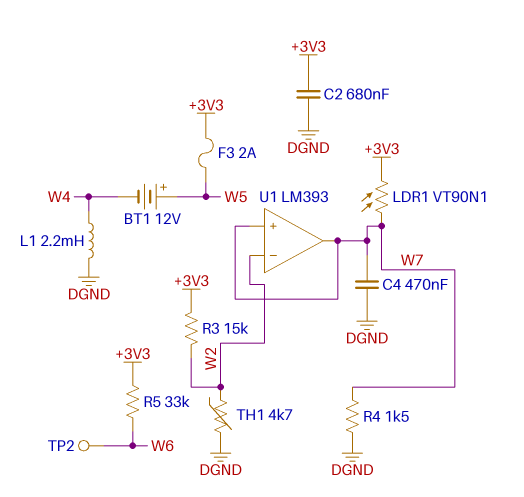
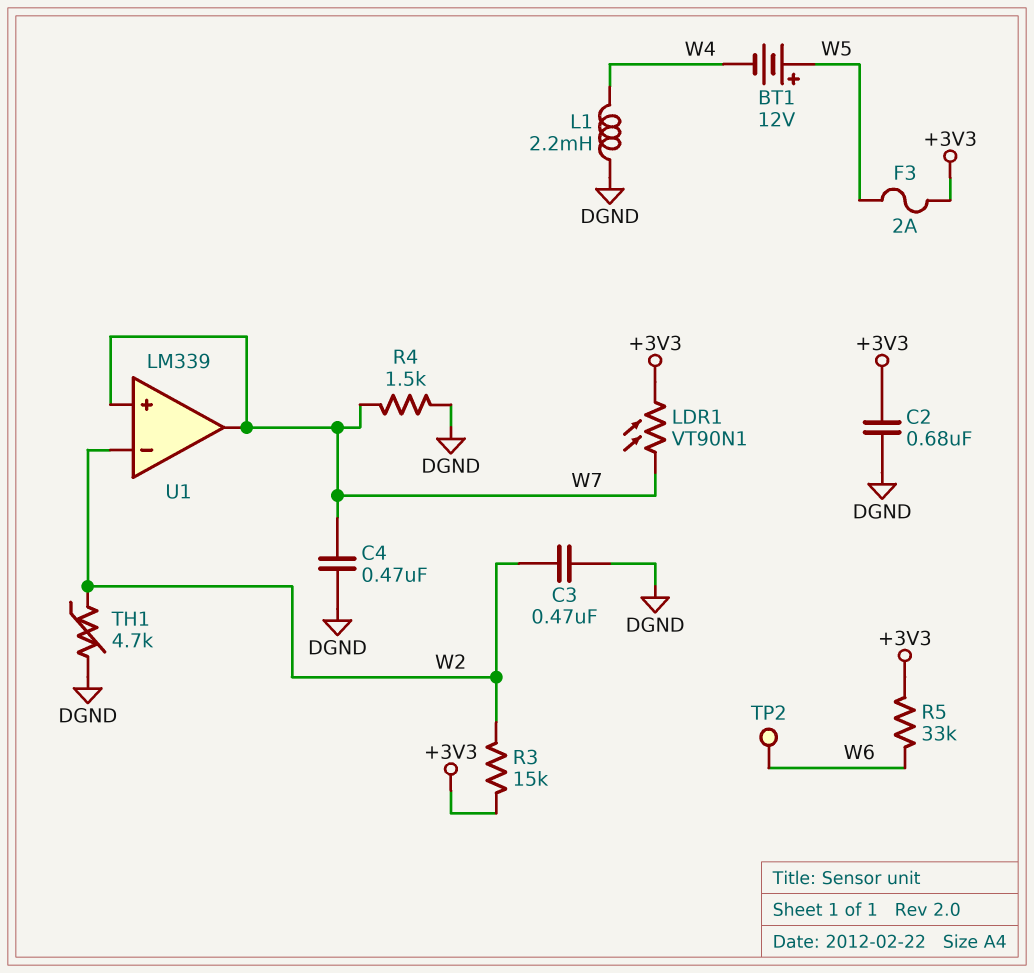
C3: none -> 470nF (DGND, W2)
U1: LM393 -> LM339

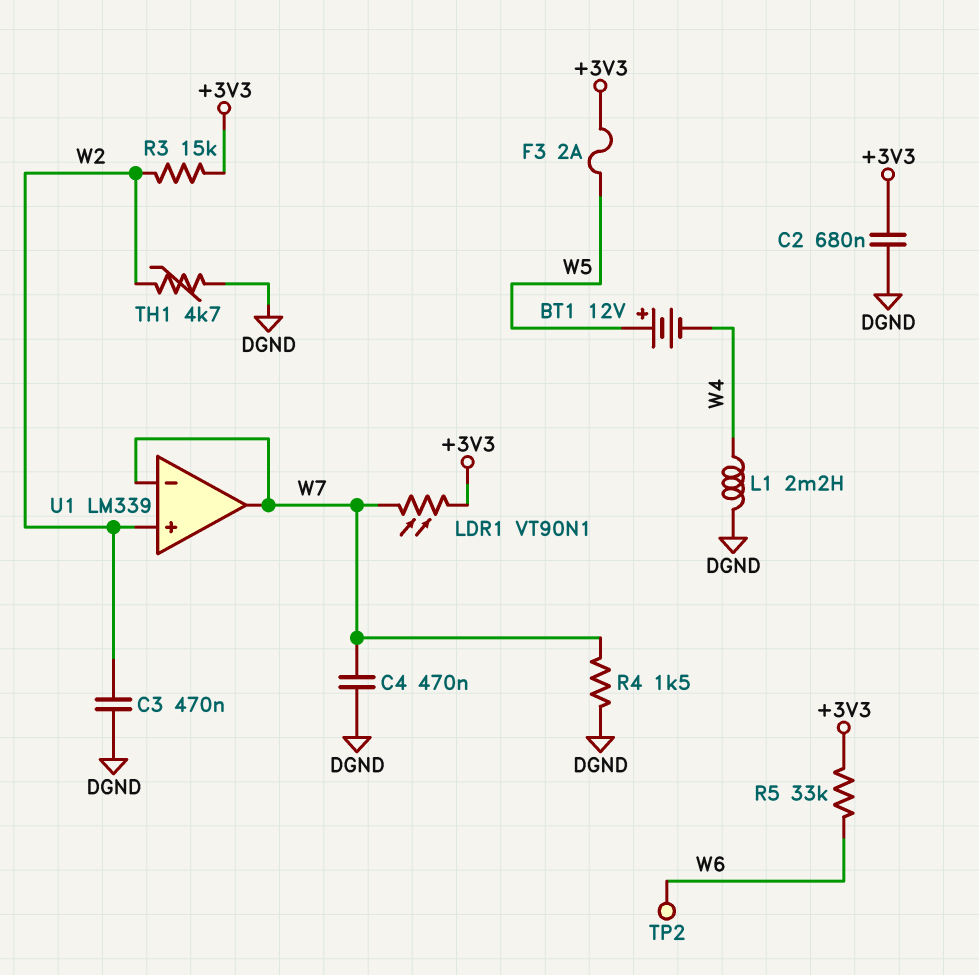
U1 pin in+: W7 -> W2
U1 pin in-: W2 -> W7

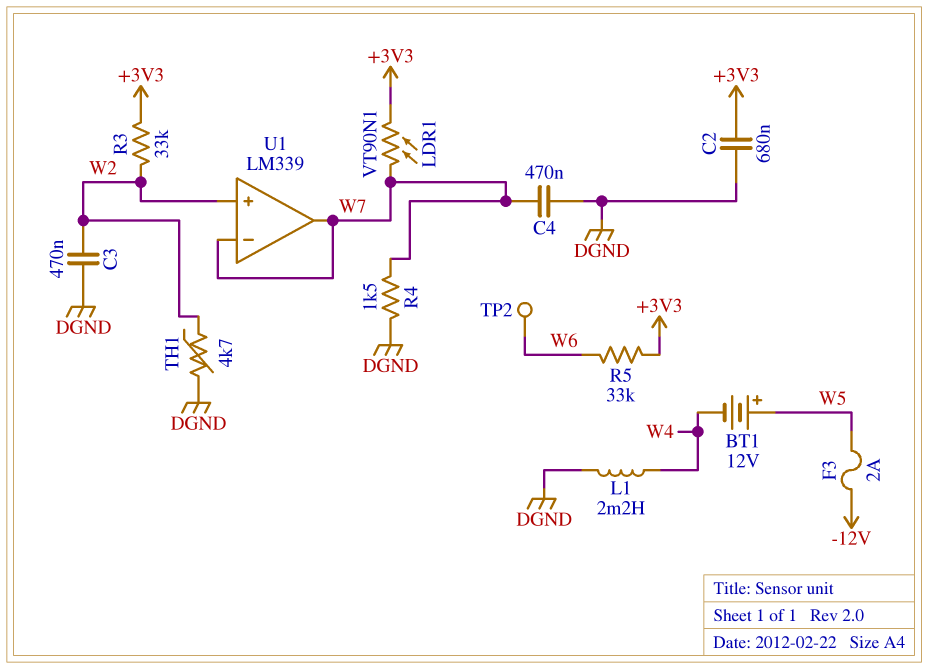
F3: 2A (+3V3, W5) -> 2A (-12V, W5)
R3: 15k (+3V3, W2) -> 33k (+3V3, W2)

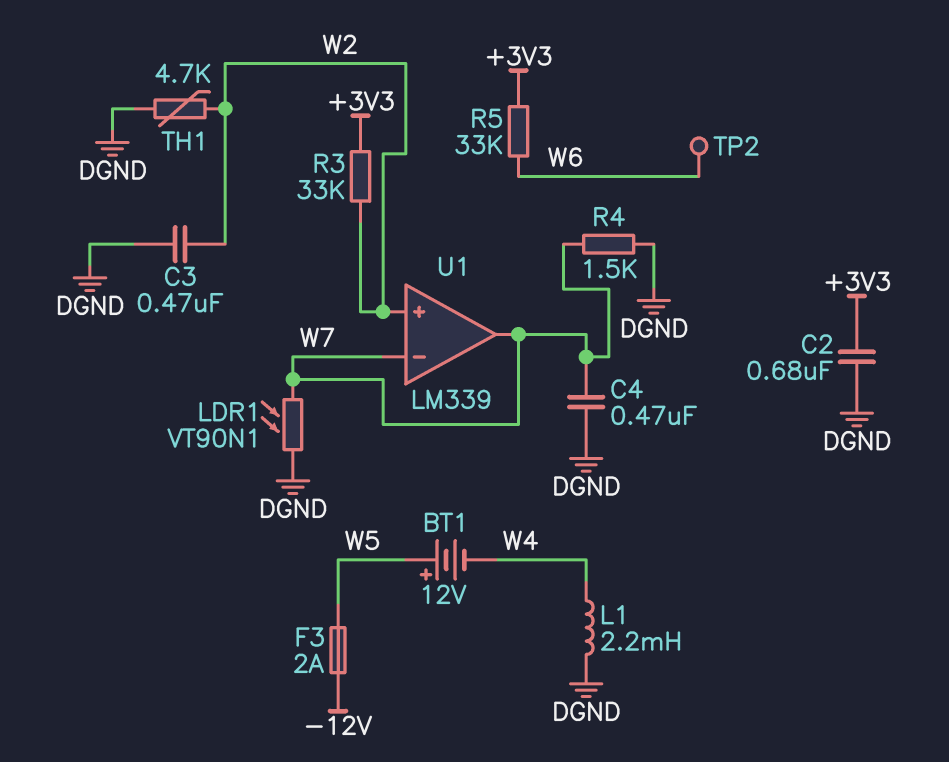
LDR1: VT90N1 (+3V3, W7) -> VT90N1 (DGND, W7)

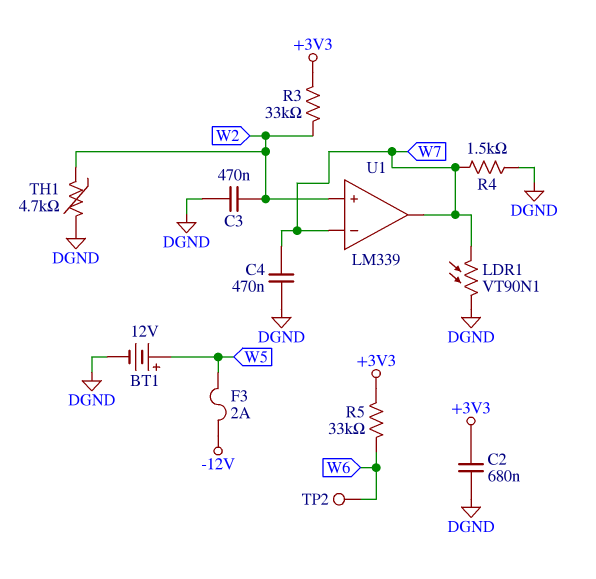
BT1: 12V (plus W5, minus W4) -> 12V (plus W5, minus DGND)
L1: 2.2mH (DGND, W4) -> none

